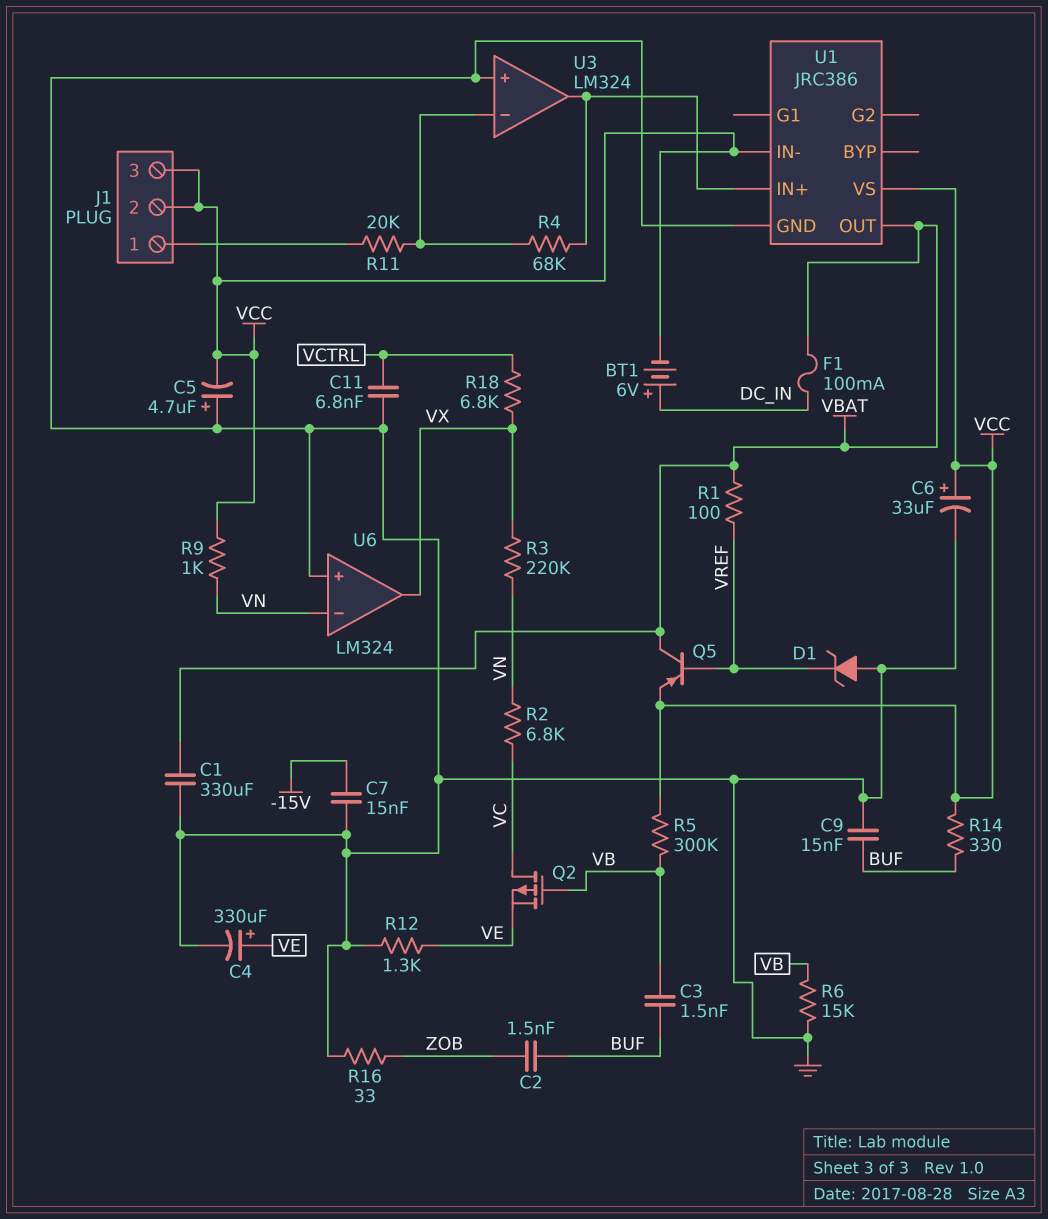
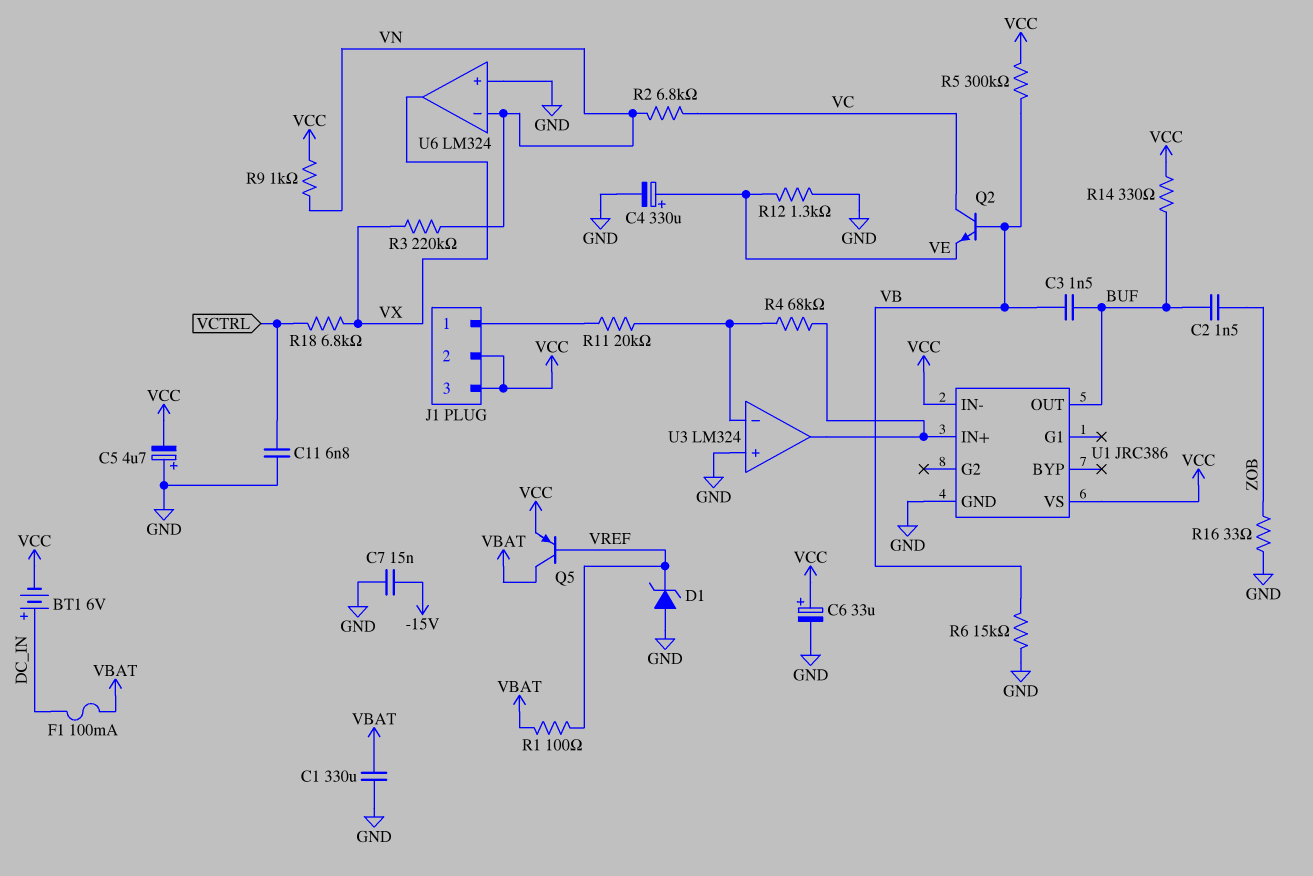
C9: 15nF (BUF, GND) -> none
Q2: PMOS (G VB, D VC, S VE) -> NPN (B VB, C VC, E VE)
U1 pin OUT: VBAT -> BUF

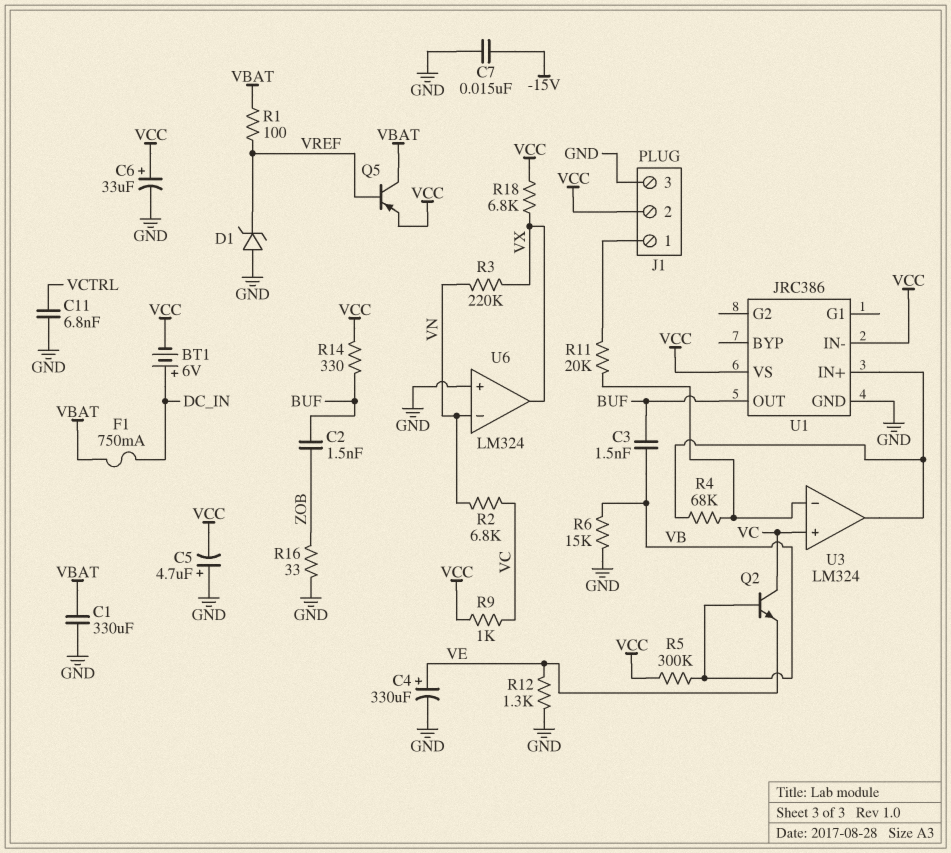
F1: 100mA (DC_IN, VBAT) -> 750mA (DC_IN, VBAT)
J1 pin 3: VCC -> GND
R9: 1k (VCC, VN) -> 1k (VC, VCC)
R18: 6.8k (VCTRL, VX) -> 6.8k (VCC, VX)
U3 pin in+: GND -> VC

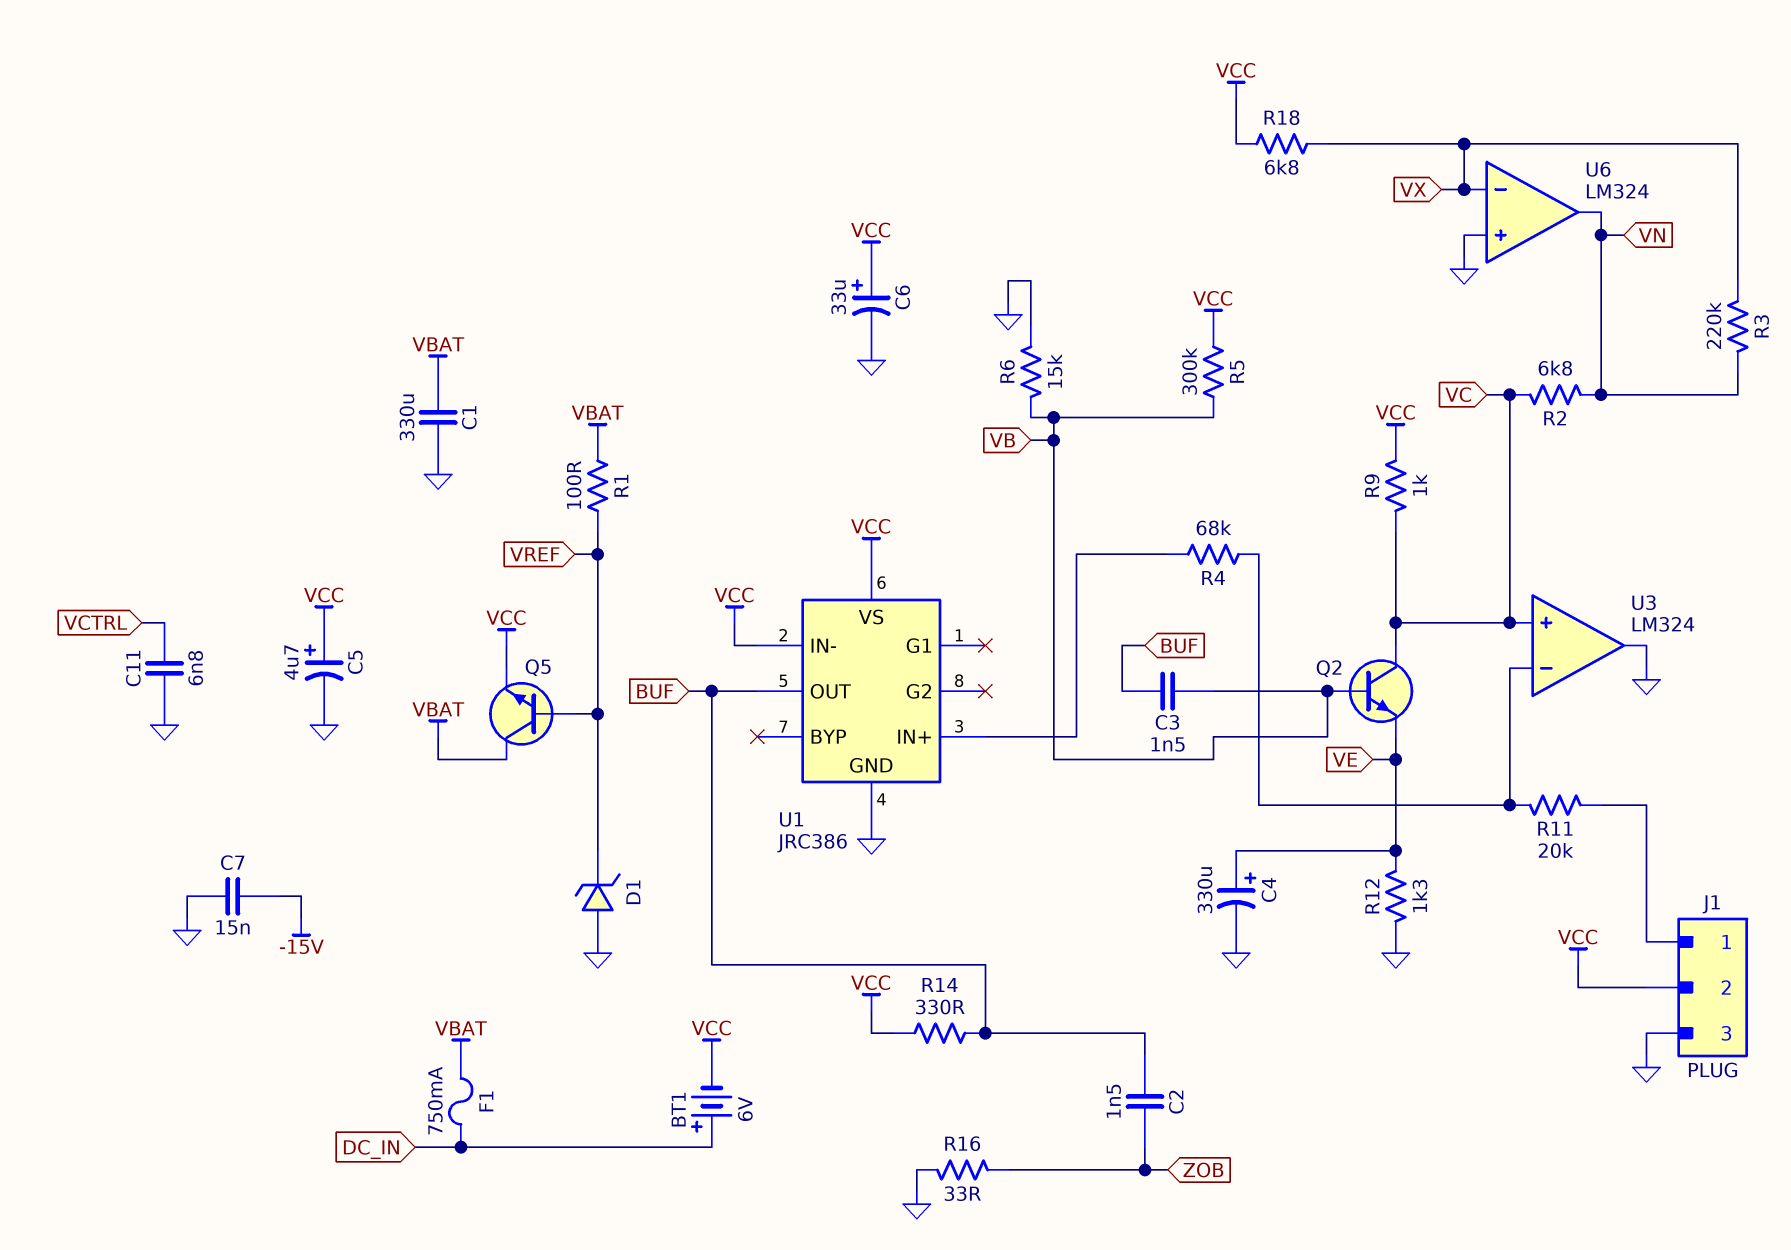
C5: 4.7uF (plus GND, minus VCC) -> 4.7uF (plus VCC, minus GND)
Q5: PNP (B VREF, C VBAT, E VCC) -> NPN (B VREF, C VBAT, E VCC)
U3 pin out: U1/IN+ -> GND
U6 pin in-: VN -> VX
U6 pin out: VX -> VN

